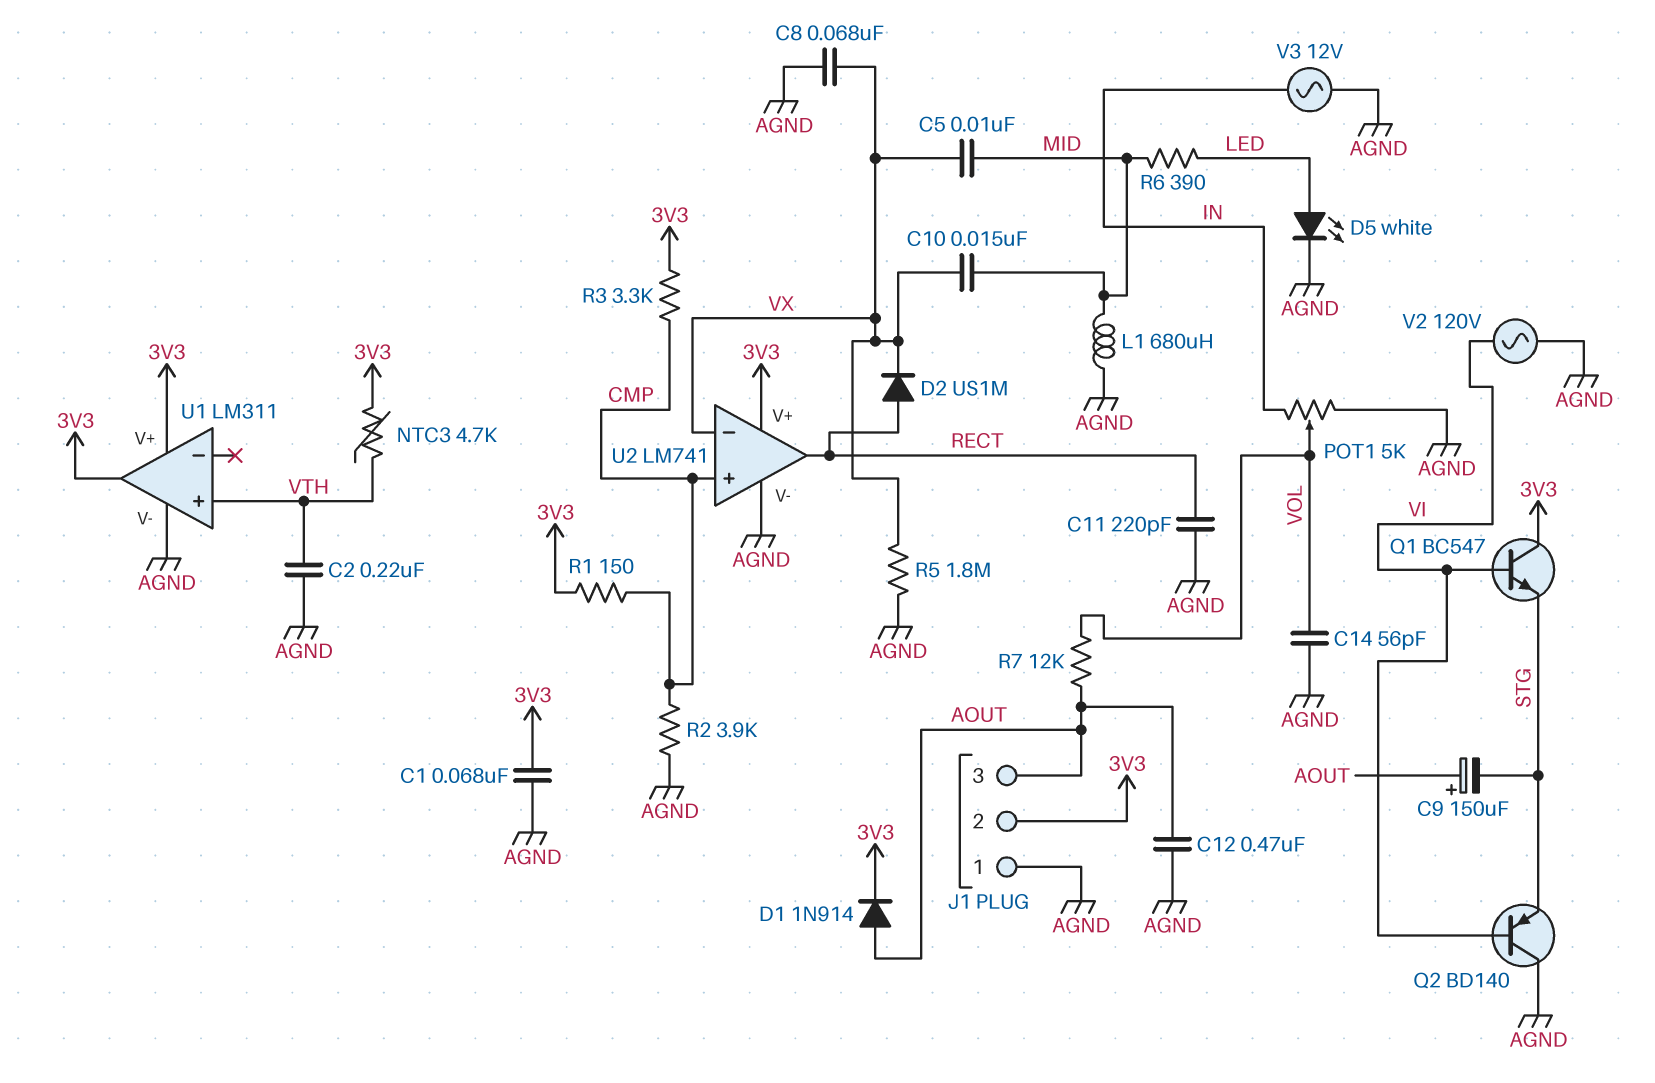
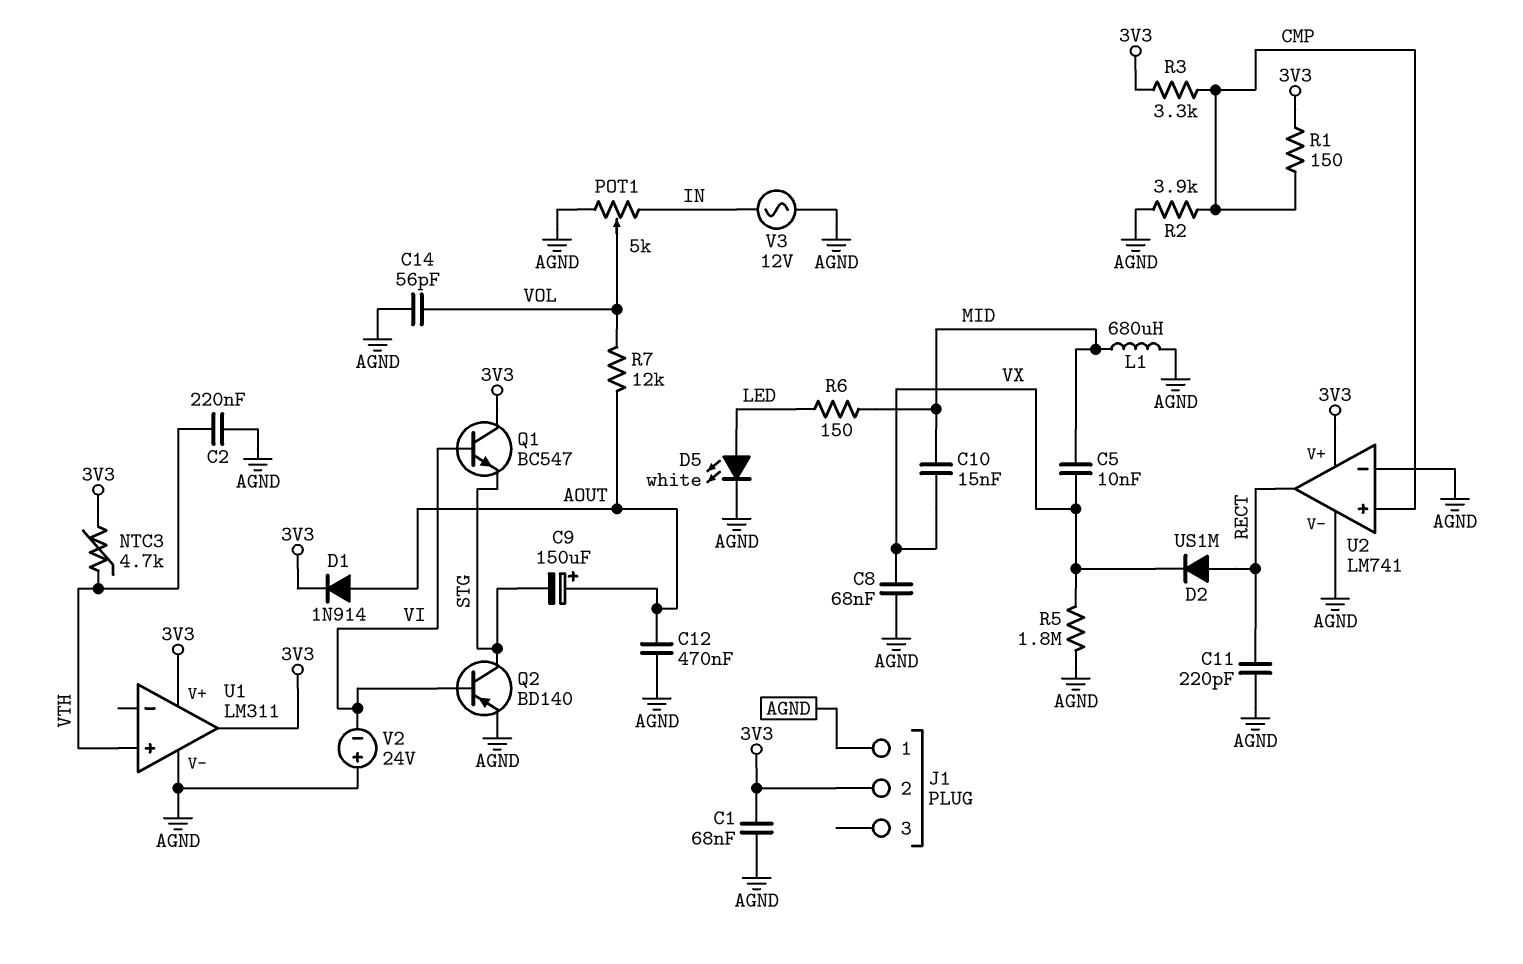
J1 pin 3: AOUT -> none
Q2: PNP BD140 (B VI, C AGND, E STG) -> PNP BD140 (B VI, C STG, E AGND)
R6: 390 (LED, MID) -> 150 (LED, MID)
U2 pin in-: VX -> AGND
V2: AC 120V (AGND, VI) -> 24V (plus AGND, minus VI)

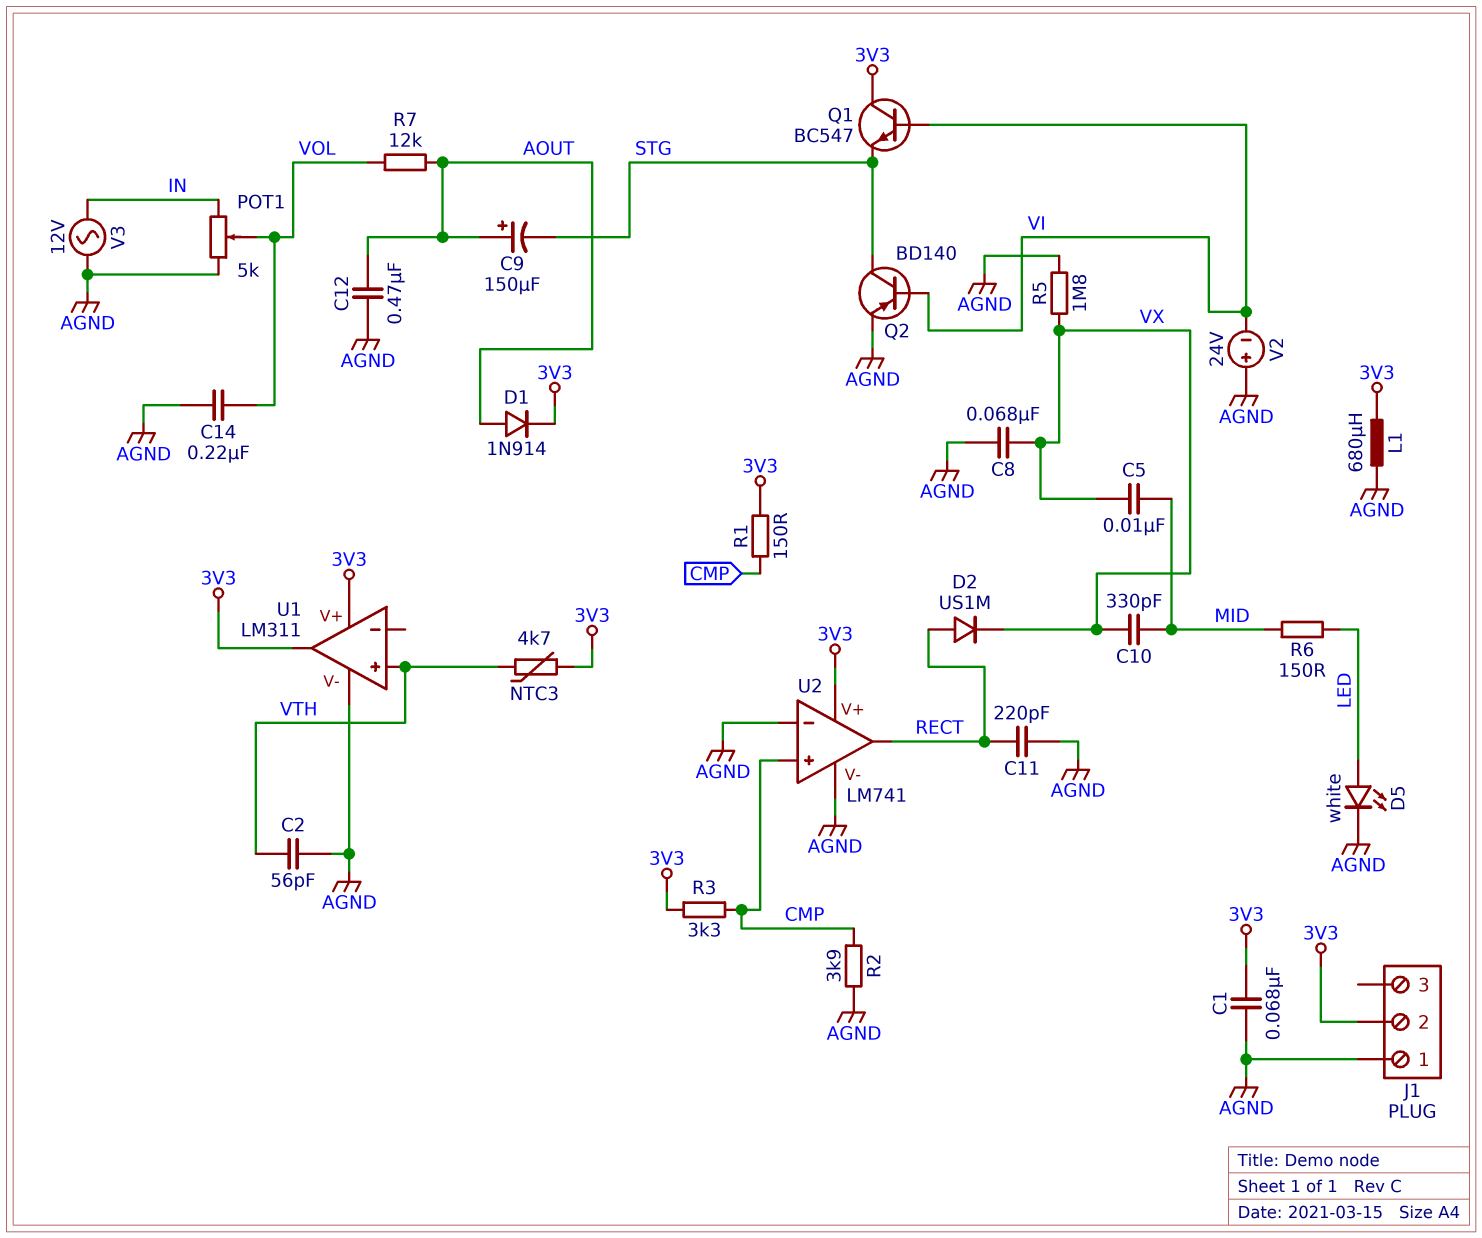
C2: 220nF (AGND, VTH) -> 56pF (AGND, VTH)
C10: 15nF (MID, VX) -> 330pF (MID, VX)
C14: 56pF (AGND, VOL) -> 220nF (AGND, VOL)
L1: 680uH (AGND, MID) -> 680uH (3V3, AGND)

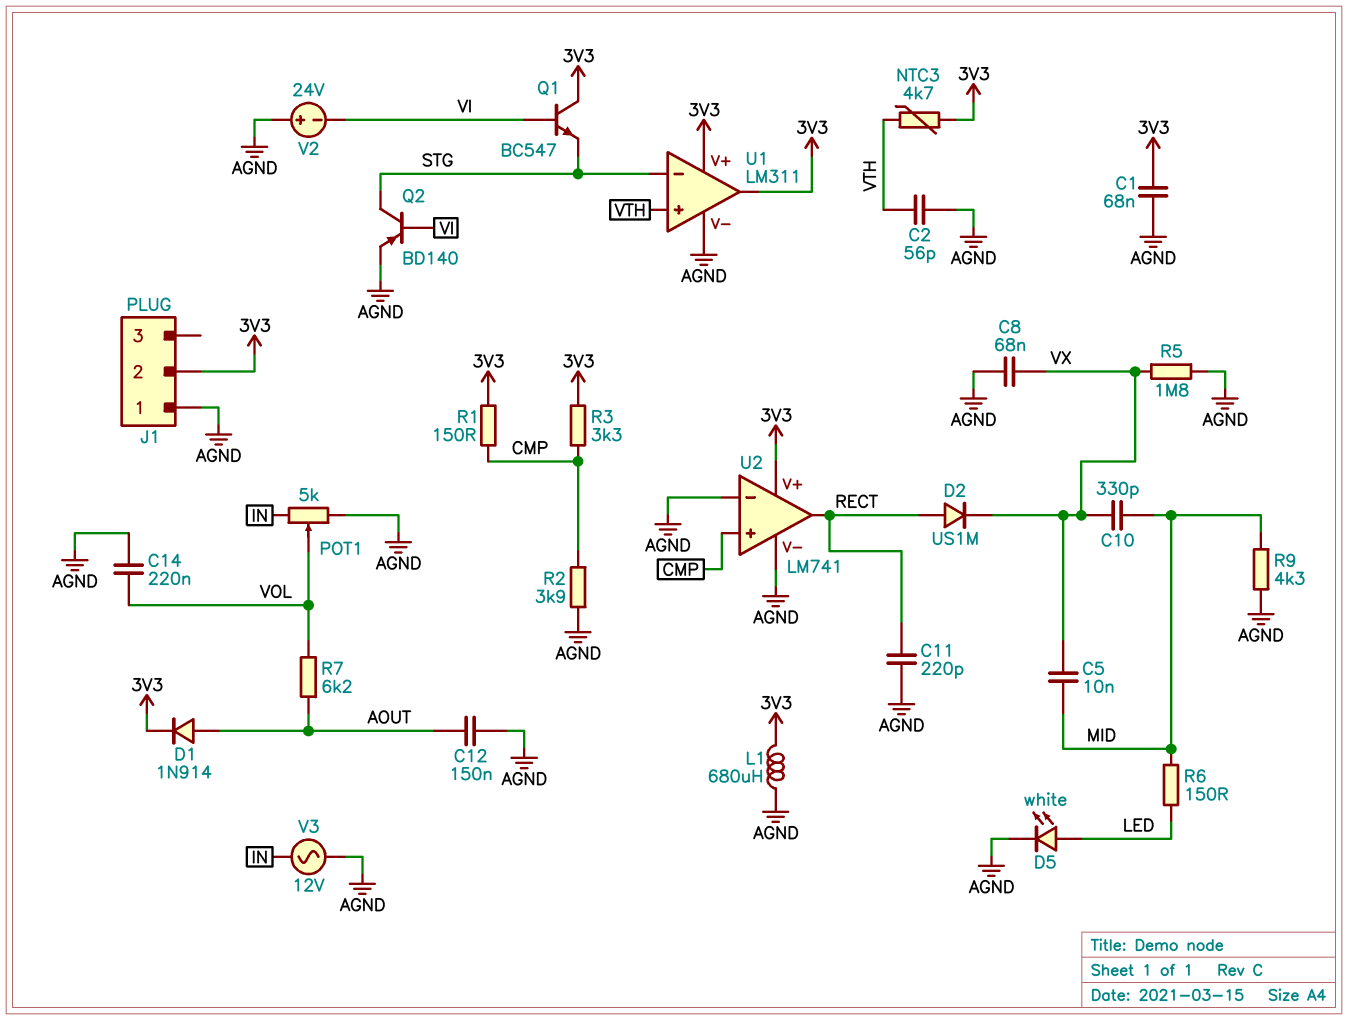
C9: 150uF (plus AOUT, minus STG) -> none
C12: 470nF (AGND, AOUT) -> 150nF (AGND, AOUT)
R7: 12k (AOUT, VOL) -> 6.2k (AOUT, VOL)
R9: none -> 4.3k (AGND, MID)
U1 pin in-: none -> STG

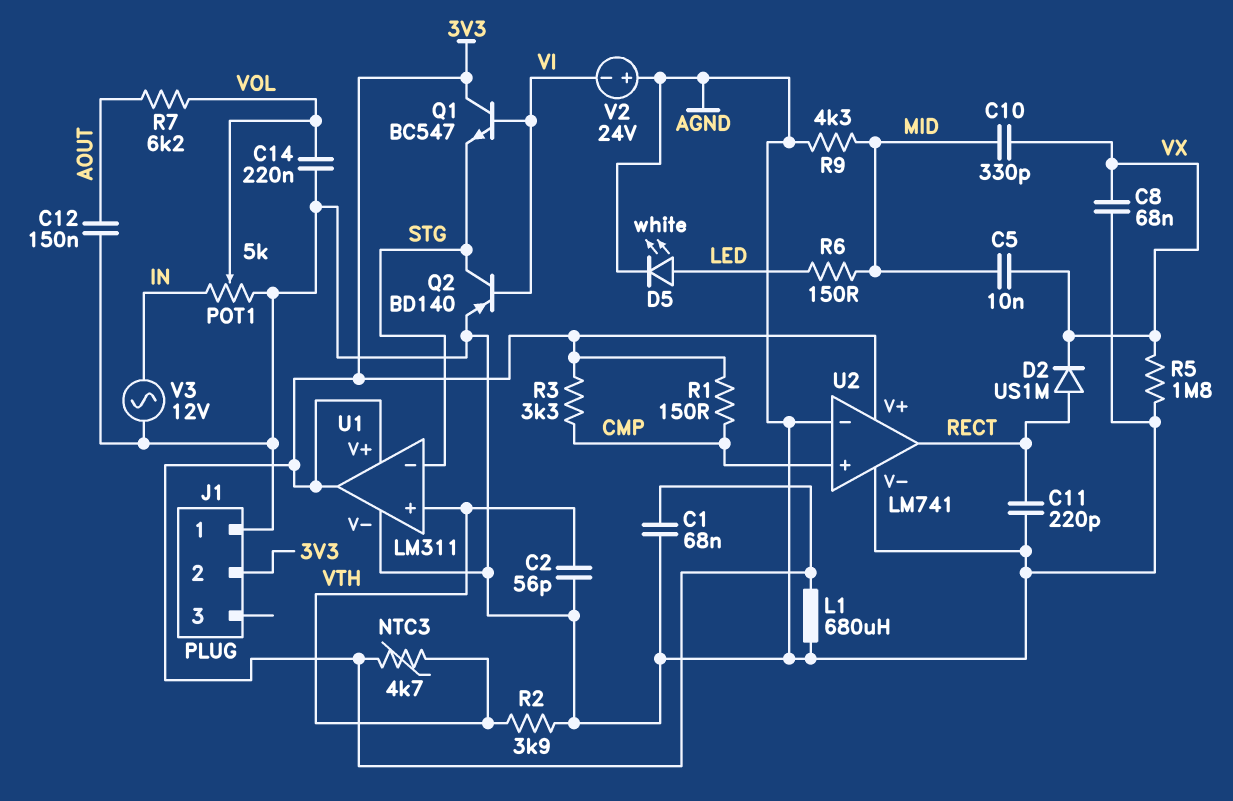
D1: diode 1N914 (A AOUT, K 3V3) -> none
R2: 3.9k (AGND, CMP) -> 3.9k (AGND, VTH)

